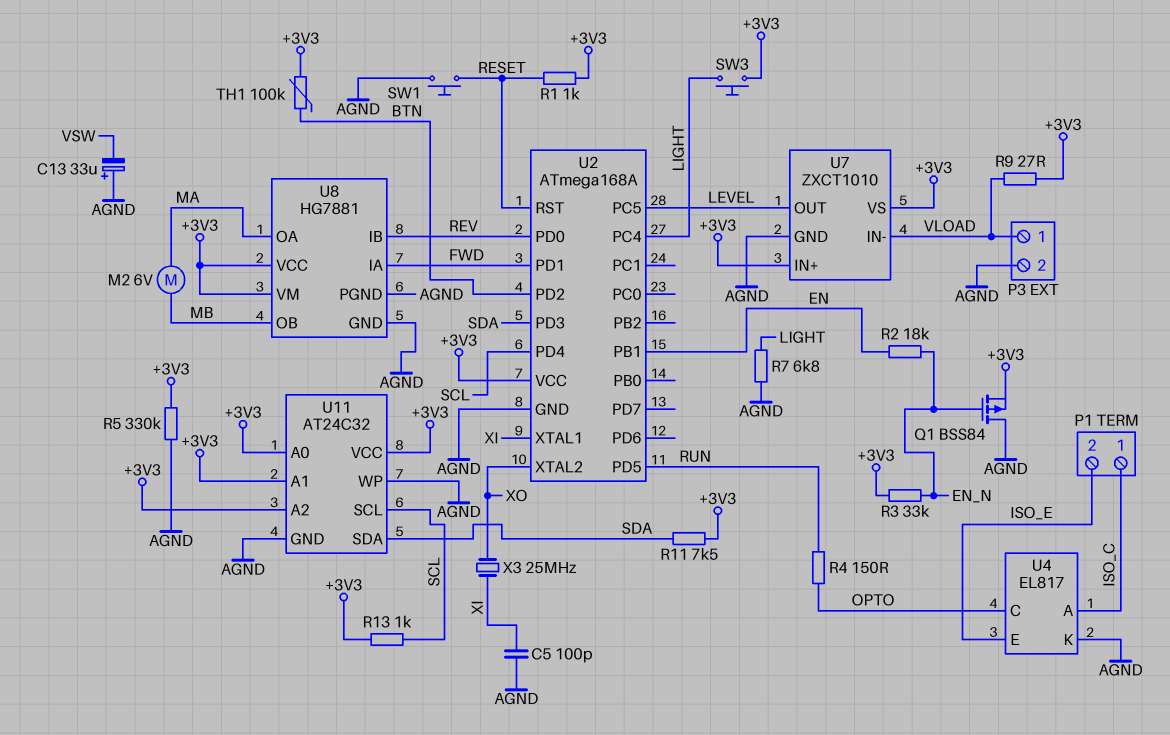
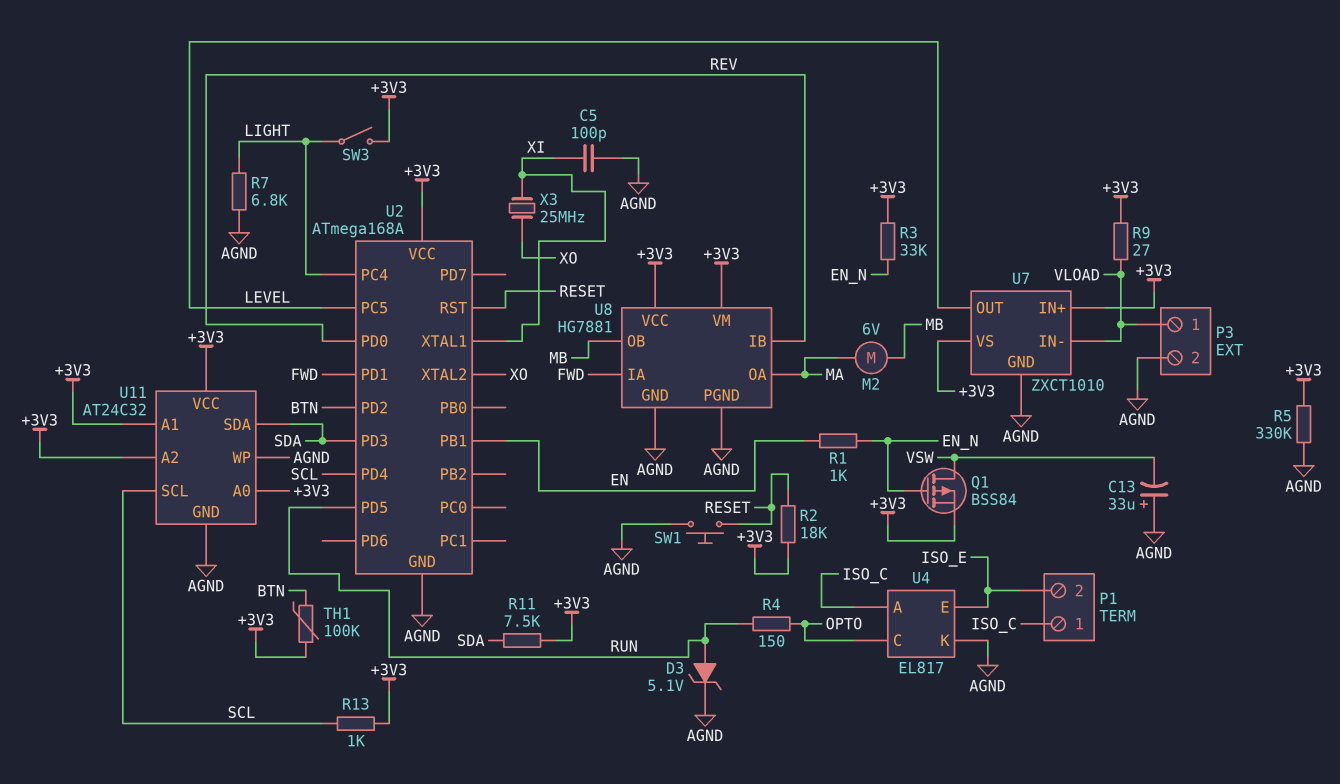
D3: none -> zener 5.1V (A RUN, K AGND)
Q1: PMOS BSS84 (G EN_N, D AGND, S +3V3) -> PMOS BSS84 (G EN_N, D VSW, S +3V3)
R1: 1k (+3V3, RESET) -> 1k (EN, EN_N)
R2: 18k (EN, EN_N) -> 18k (+3V3, RESET)
SW3: button (+3V3, LIGHT) -> switch (+3V3, LIGHT)

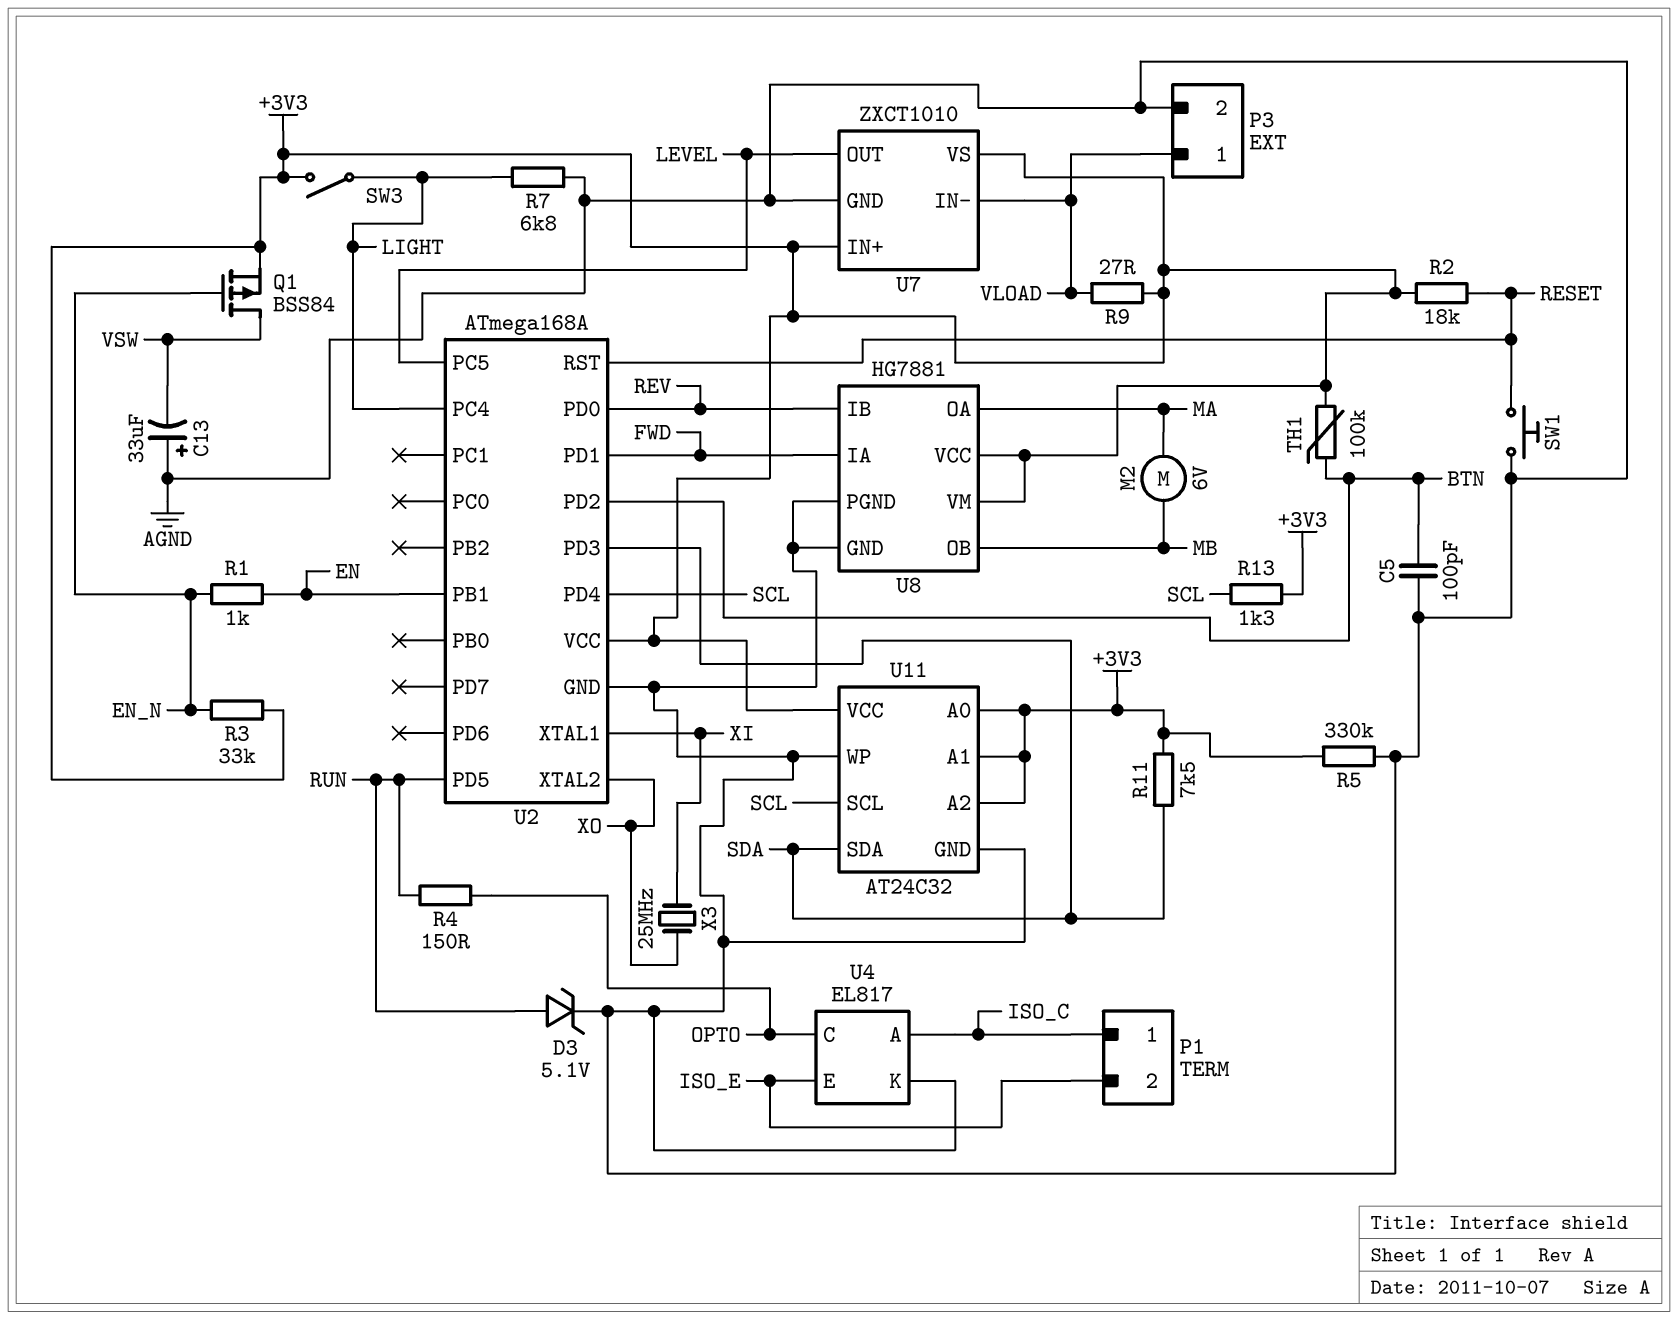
C5: 100pF (AGND, XI) -> 100pF (AGND, BTN)
R13: 1k (+3V3, SCL) -> 1.3k (+3V3, SCL)

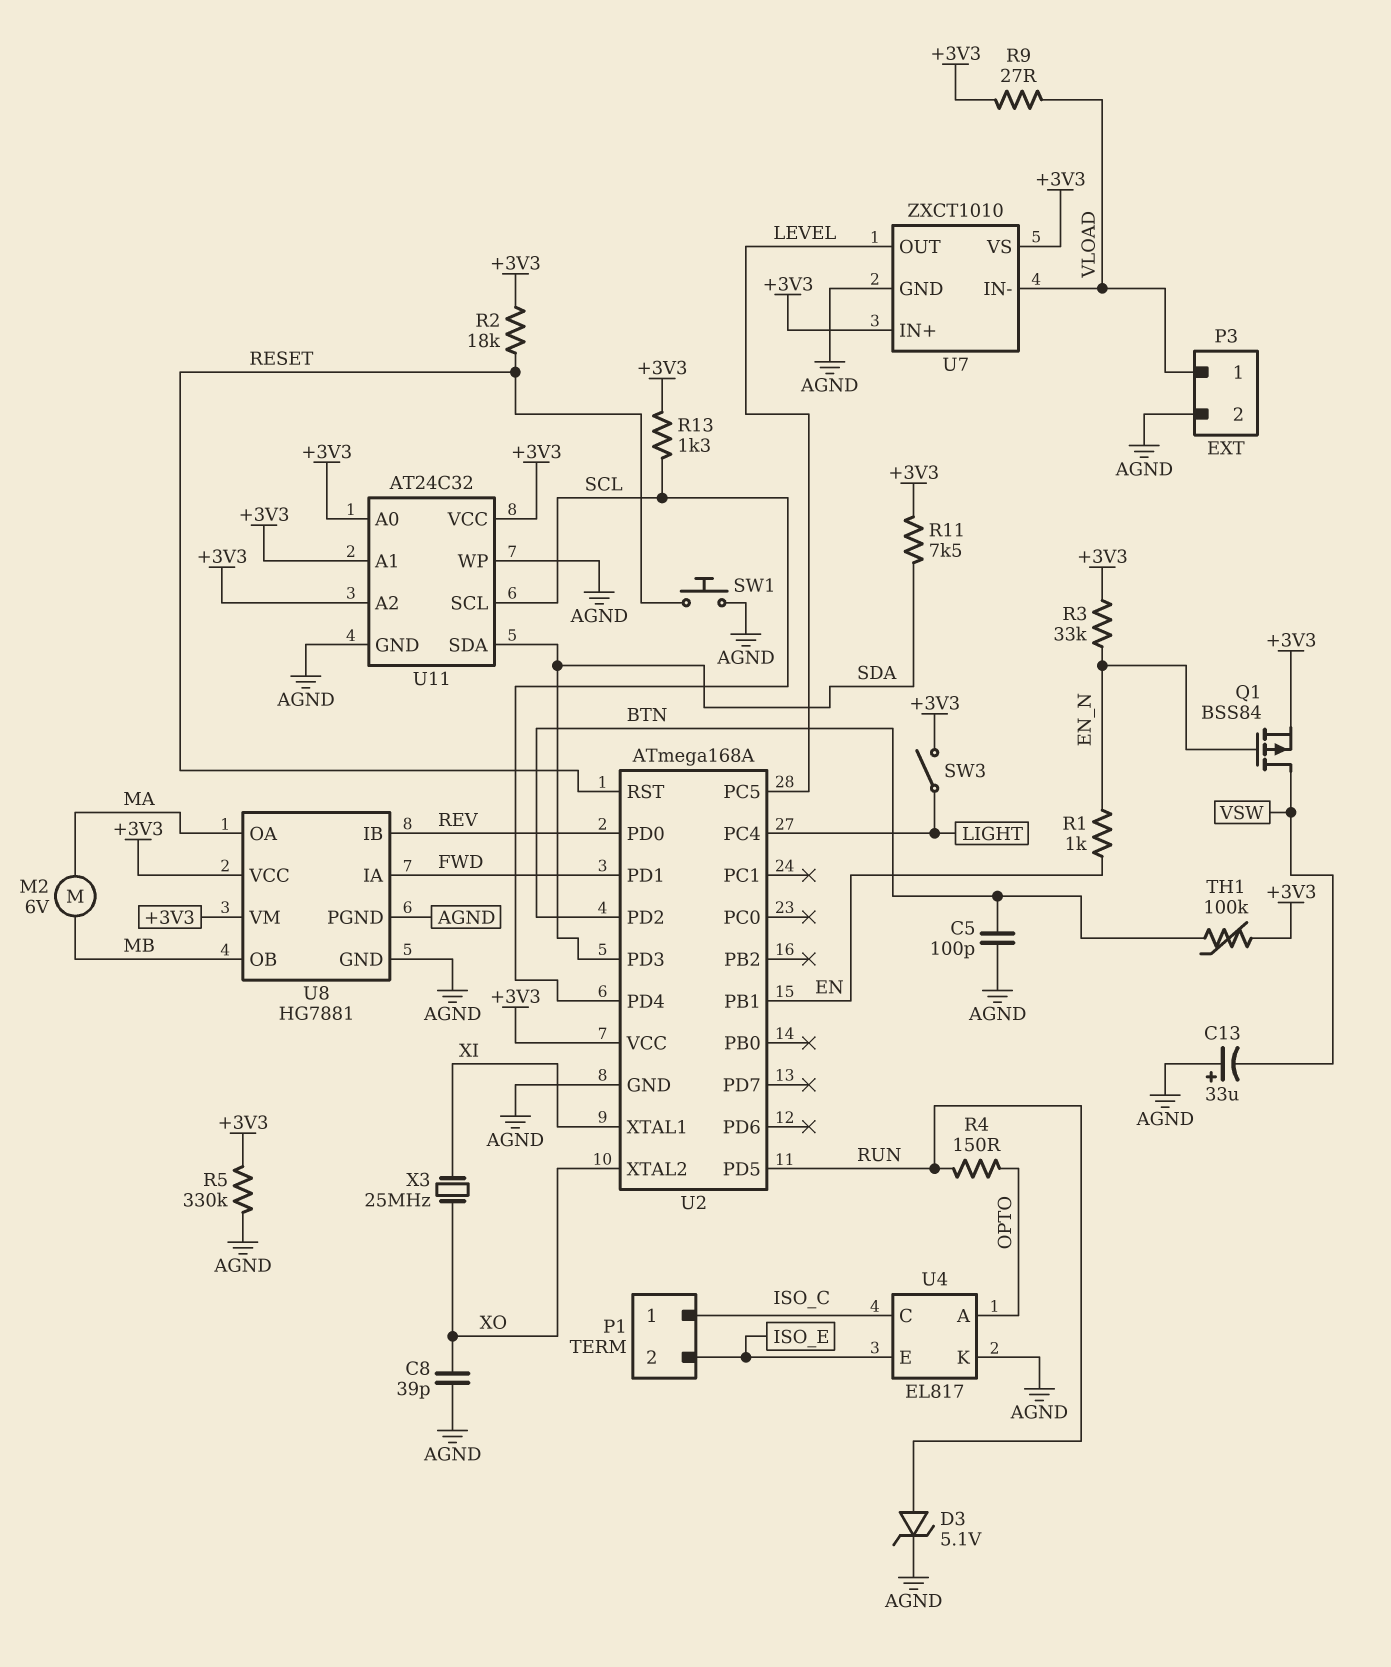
C8: none -> 39pF (AGND, XO)
R7: 6.8k (AGND, LIGHT) -> none
U4 pin A: ISO_C -> OPTO
U4 pin C: OPTO -> ISO_C

